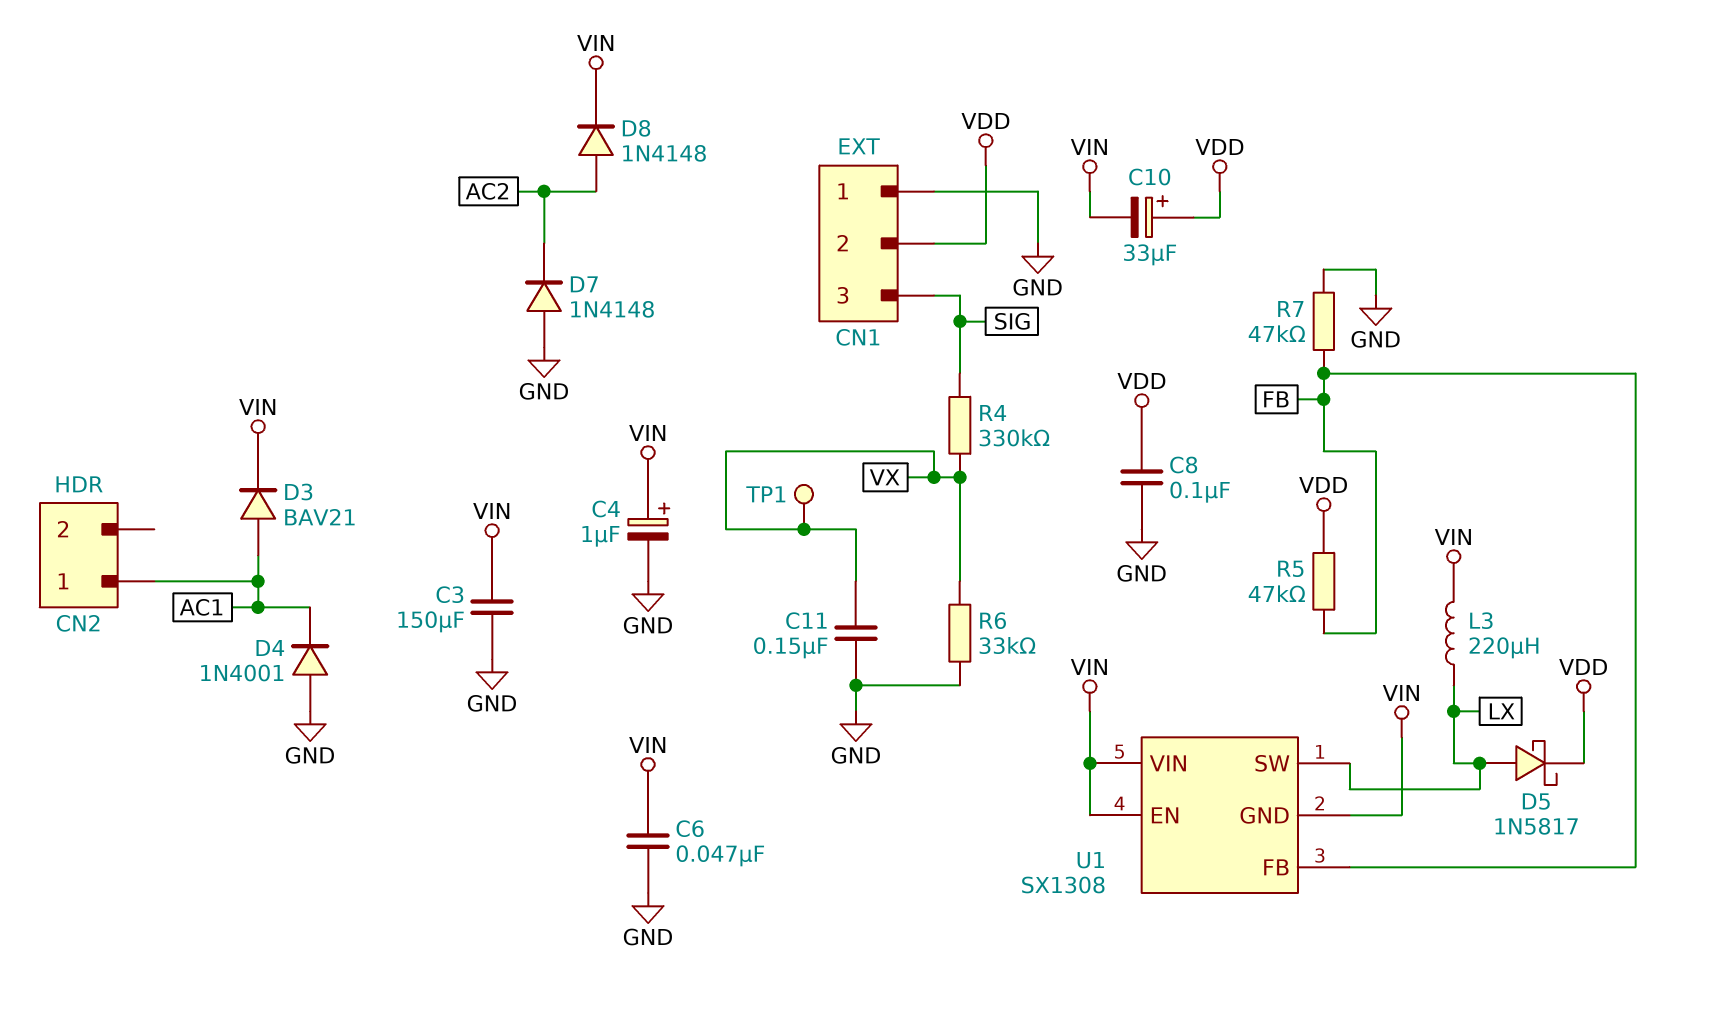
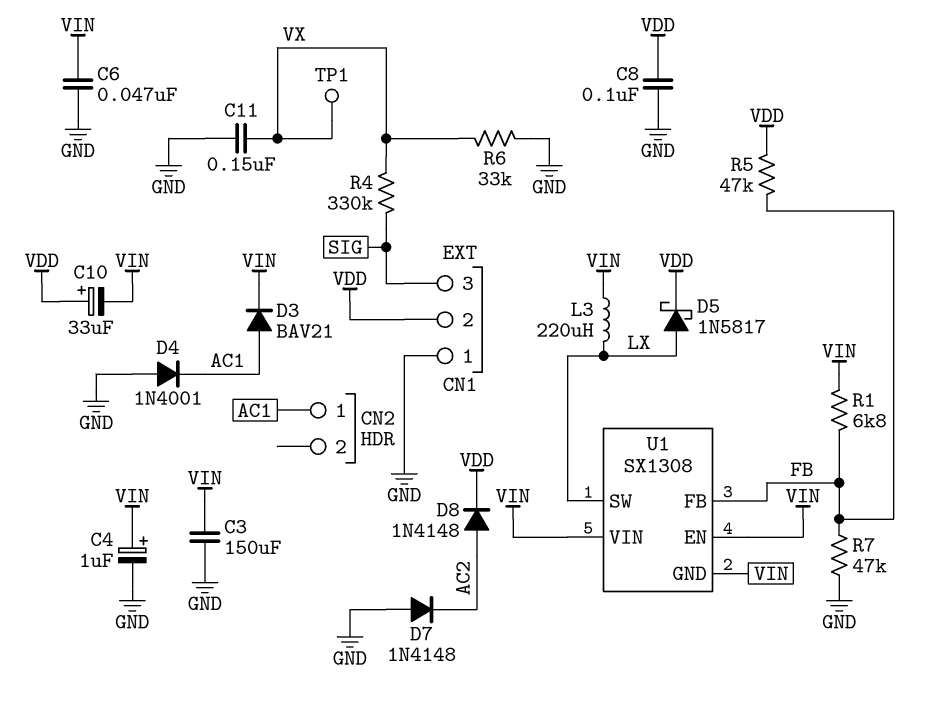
D8: diode 1N4148 (A AC2, K VIN) -> diode 1N4148 (A AC2, K VDD)
R1: none -> 6.8k (FB, VIN)

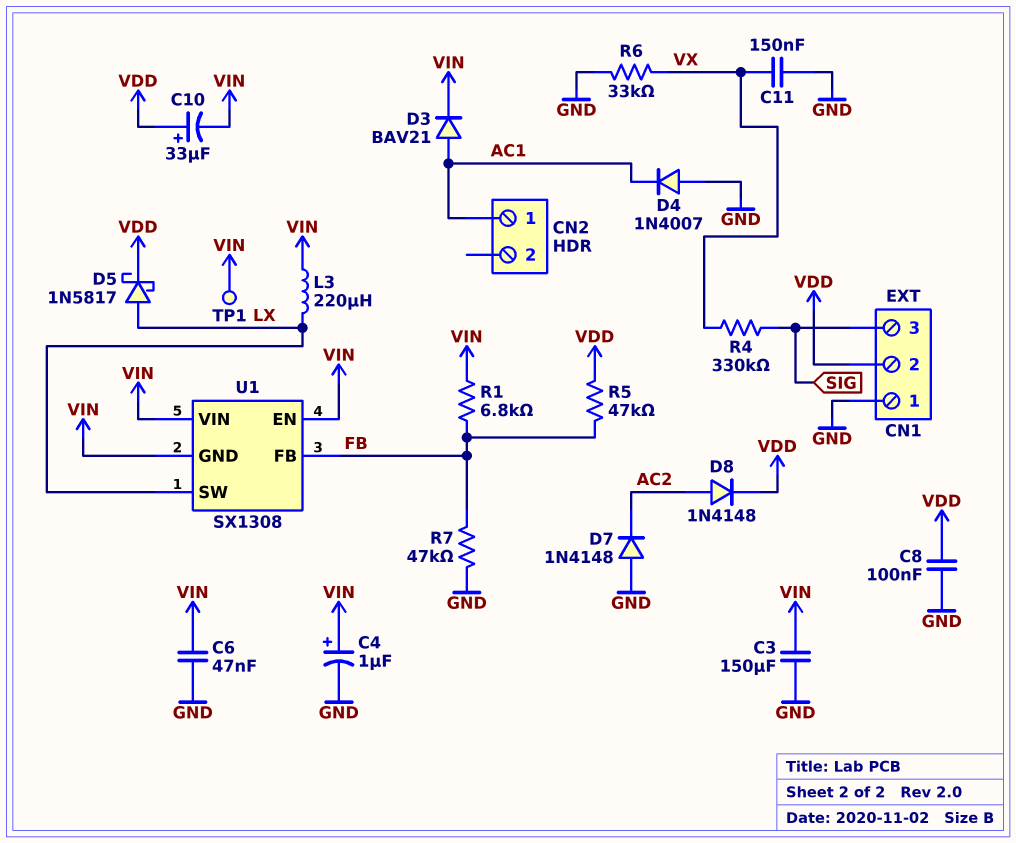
D4: diode 1N4001 (A GND, K AC1) -> diode 1N4007 (A GND, K AC1)
TP1: test point (VX) -> test point (VIN)

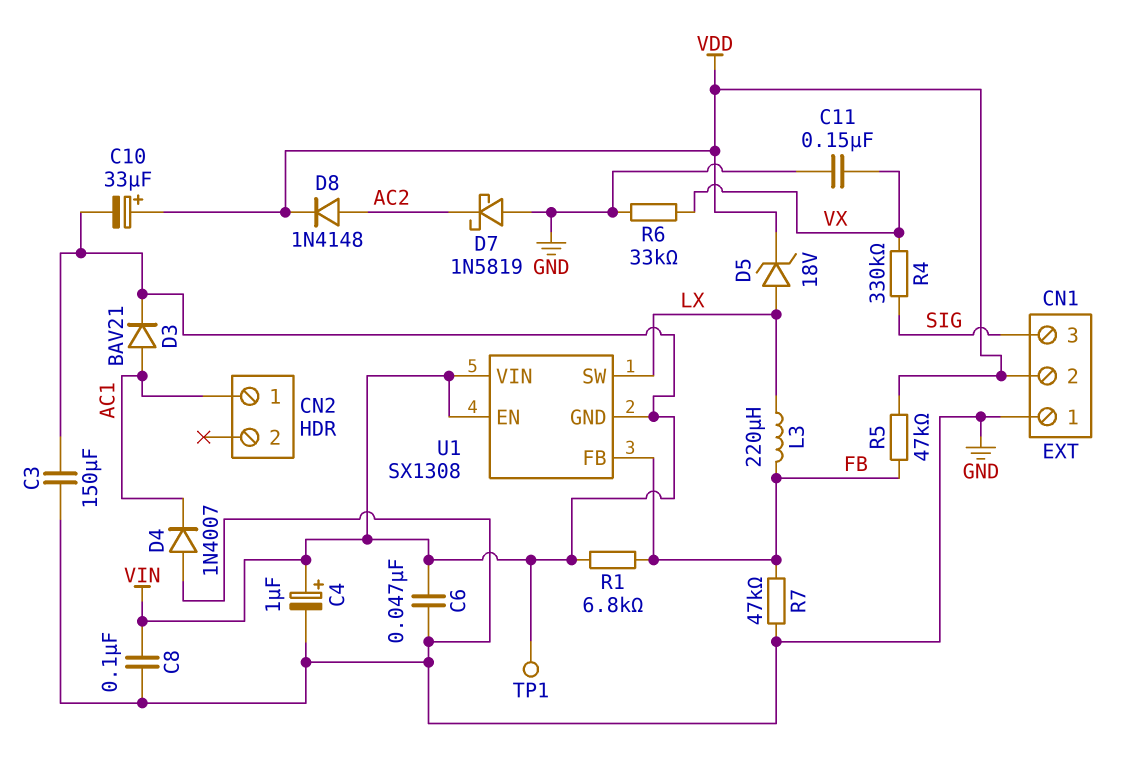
C8: 100nF (GND, VDD) -> 100nF (GND, VIN)
D5: schottky 1N5817 (A LX, K VDD) -> zener 18V (A LX, K VDD)
D7: diode 1N4148 (A GND, K AC2) -> schottky 1N5819 (A GND, K AC2)
L3: 220uH (LX, VIN) -> 220uH (FB, LX)

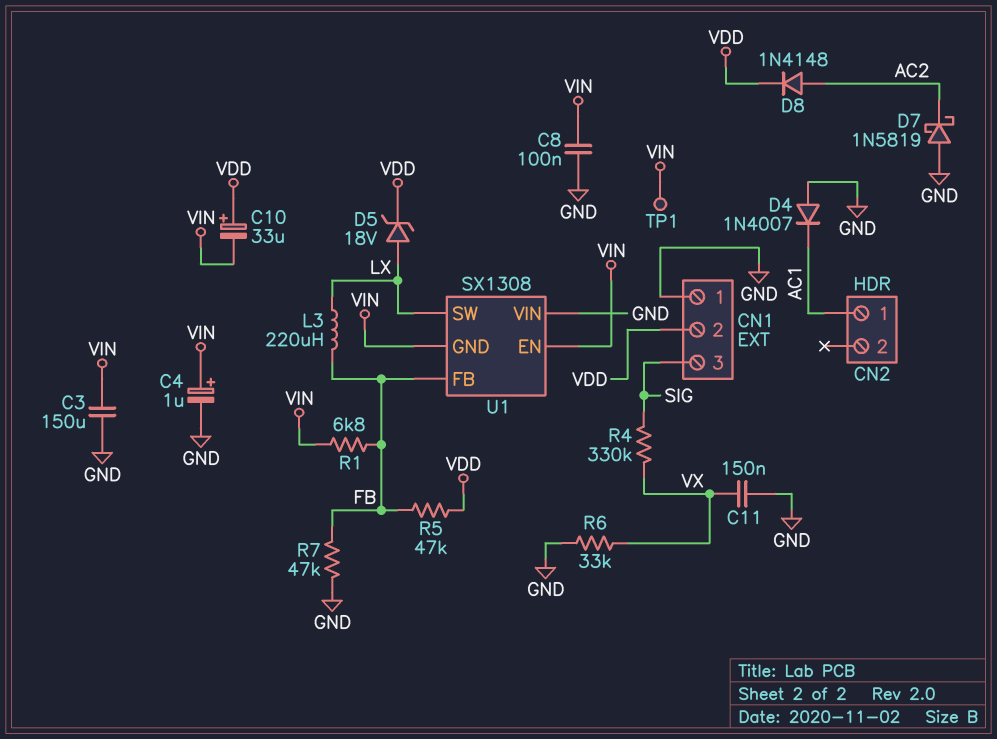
C6: 47nF (GND, VIN) -> none
D3: diode BAV21 (A AC1, K VIN) -> none
U1 pin VIN: VIN -> GND

